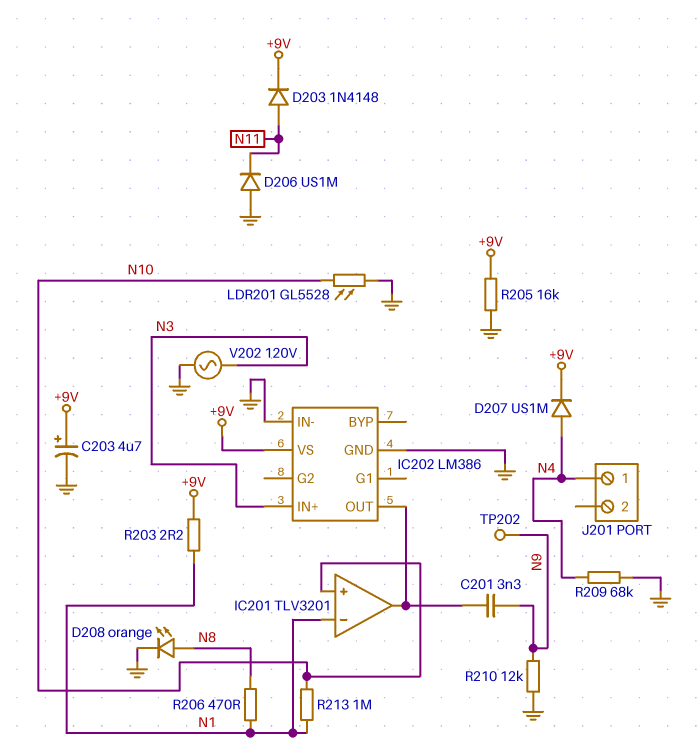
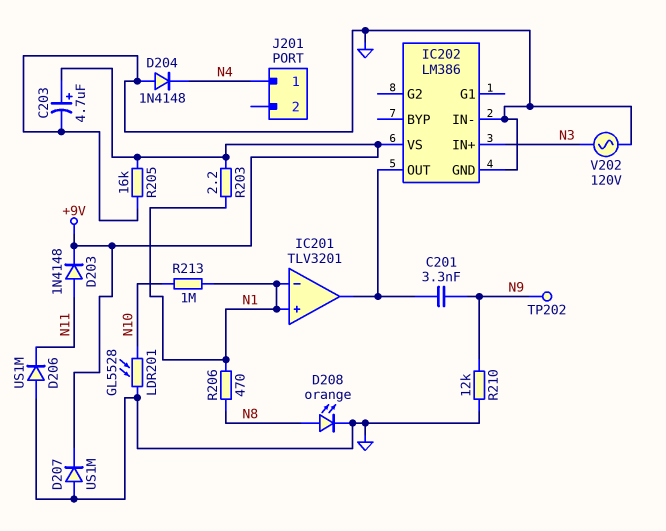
D204: none -> diode 1N4148 (A GND, K N4)
D207: diode US1M (A N4, K +9V) -> diode US1M (A GND, K +9V)
IC201 pin in+: N10 -> N1
R209: 68k (GND, N4) -> none

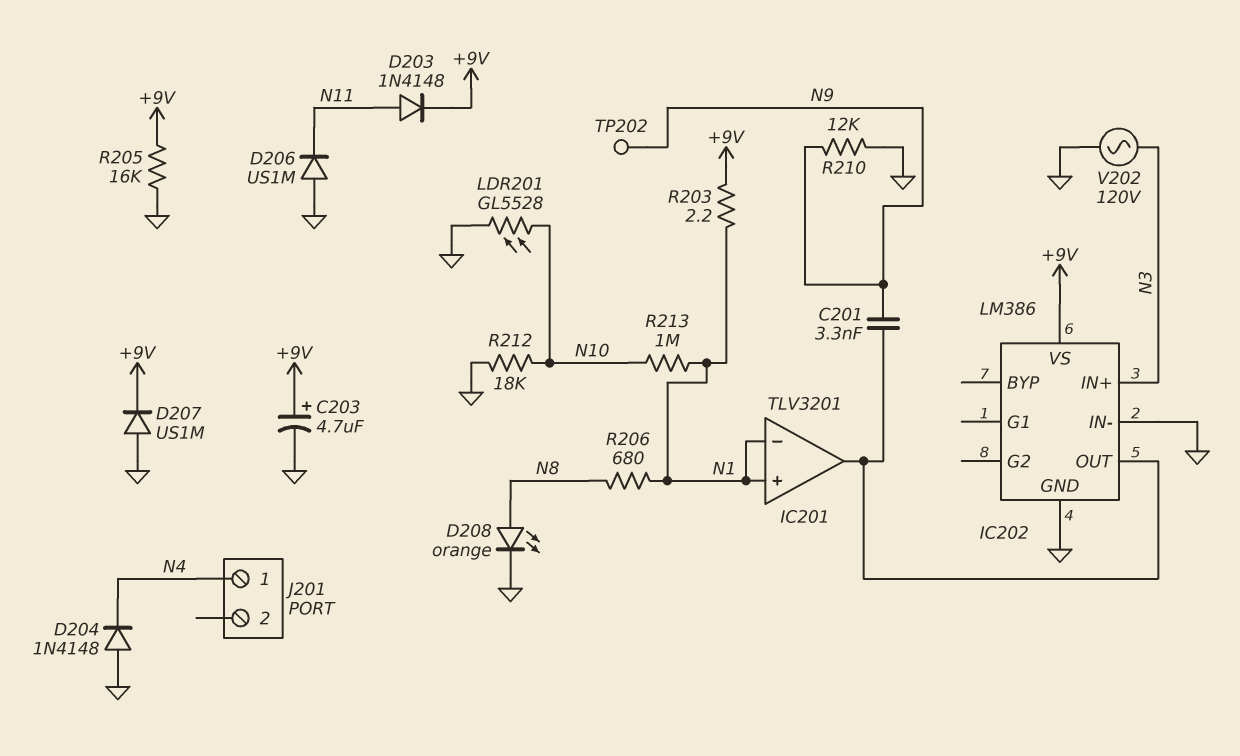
R206: 470 (N1, N8) -> 680 (N1, N8)
R212: none -> 18k (GND, N10)

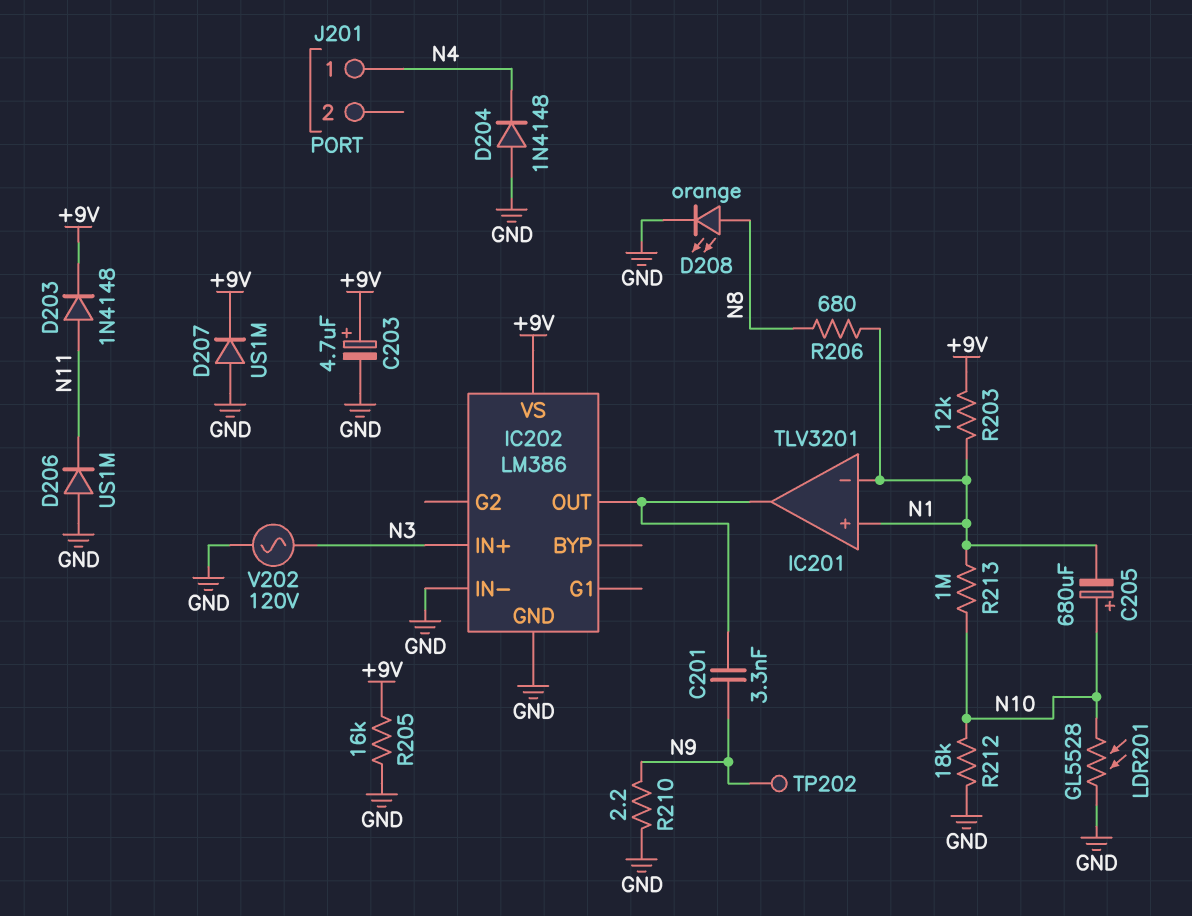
C205: none -> 680uF (plus N10, minus N1)
R203: 2.2 (+9V, N1) -> 12k (+9V, N1)
R210: 12k (GND, N9) -> 2.2 (GND, N9)

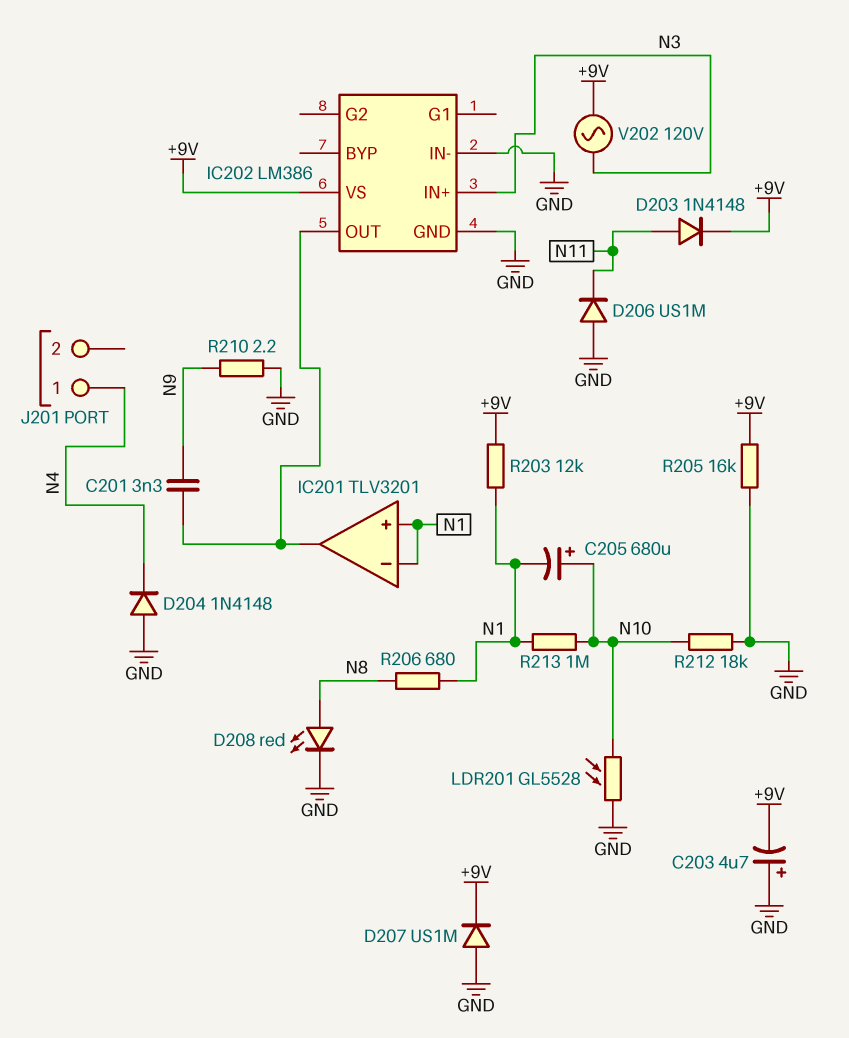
C203: 4.7uF (plus +9V, minus GND) -> 4.7uF (plus GND, minus +9V)
D208: LED orange (A N8, K GND) -> LED red (A N8, K GND)
TP202: test point (N9) -> none
V202: AC 120V (GND, N3) -> AC 120V (+9V, N3)

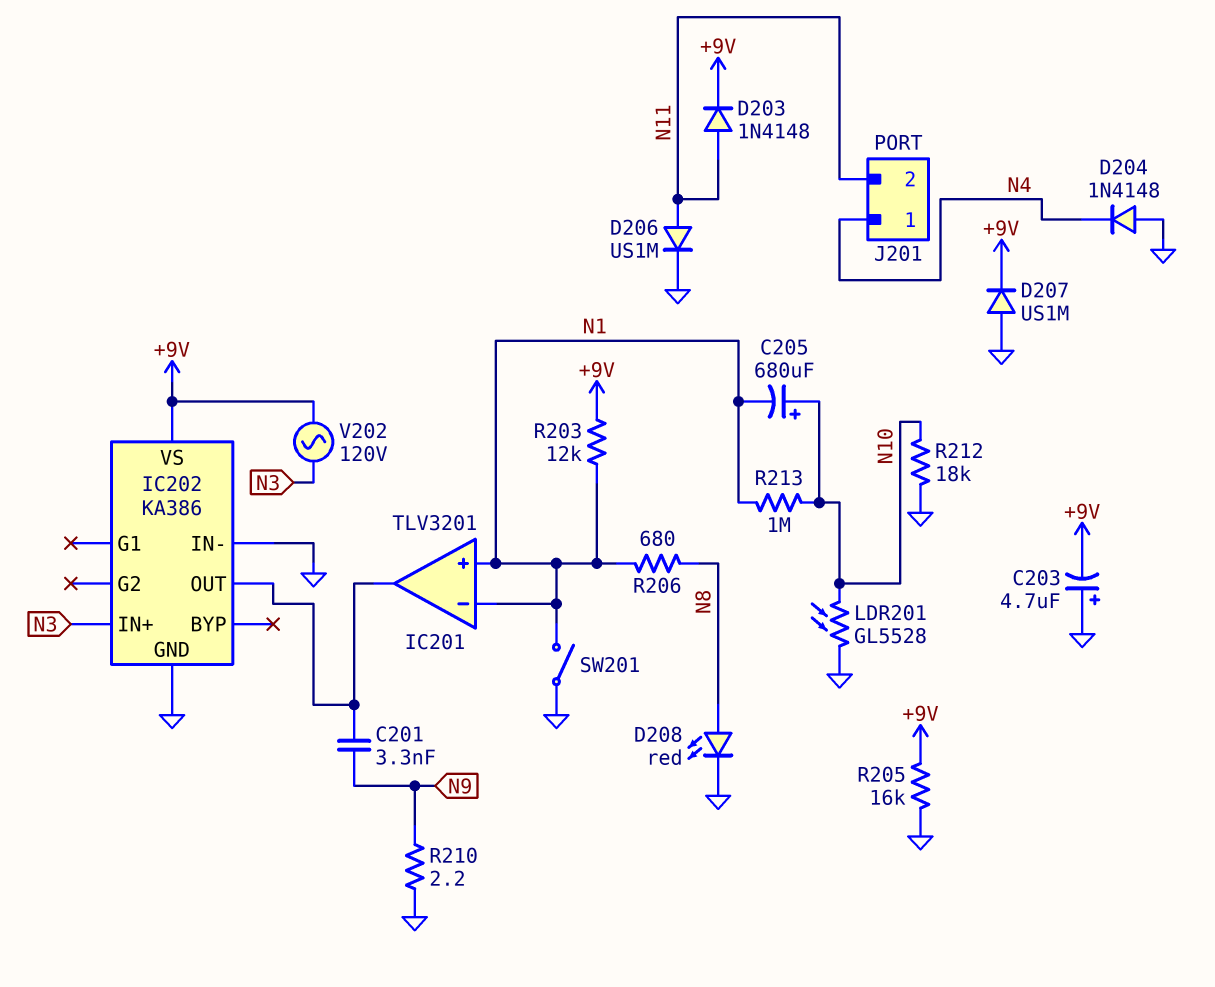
D206: diode US1M (A GND, K N11) -> diode US1M (A N11, K GND)
IC202: LM386 -> KA386
J201 pin 2: none -> N11
SW201: none -> switch (GND, N1)

